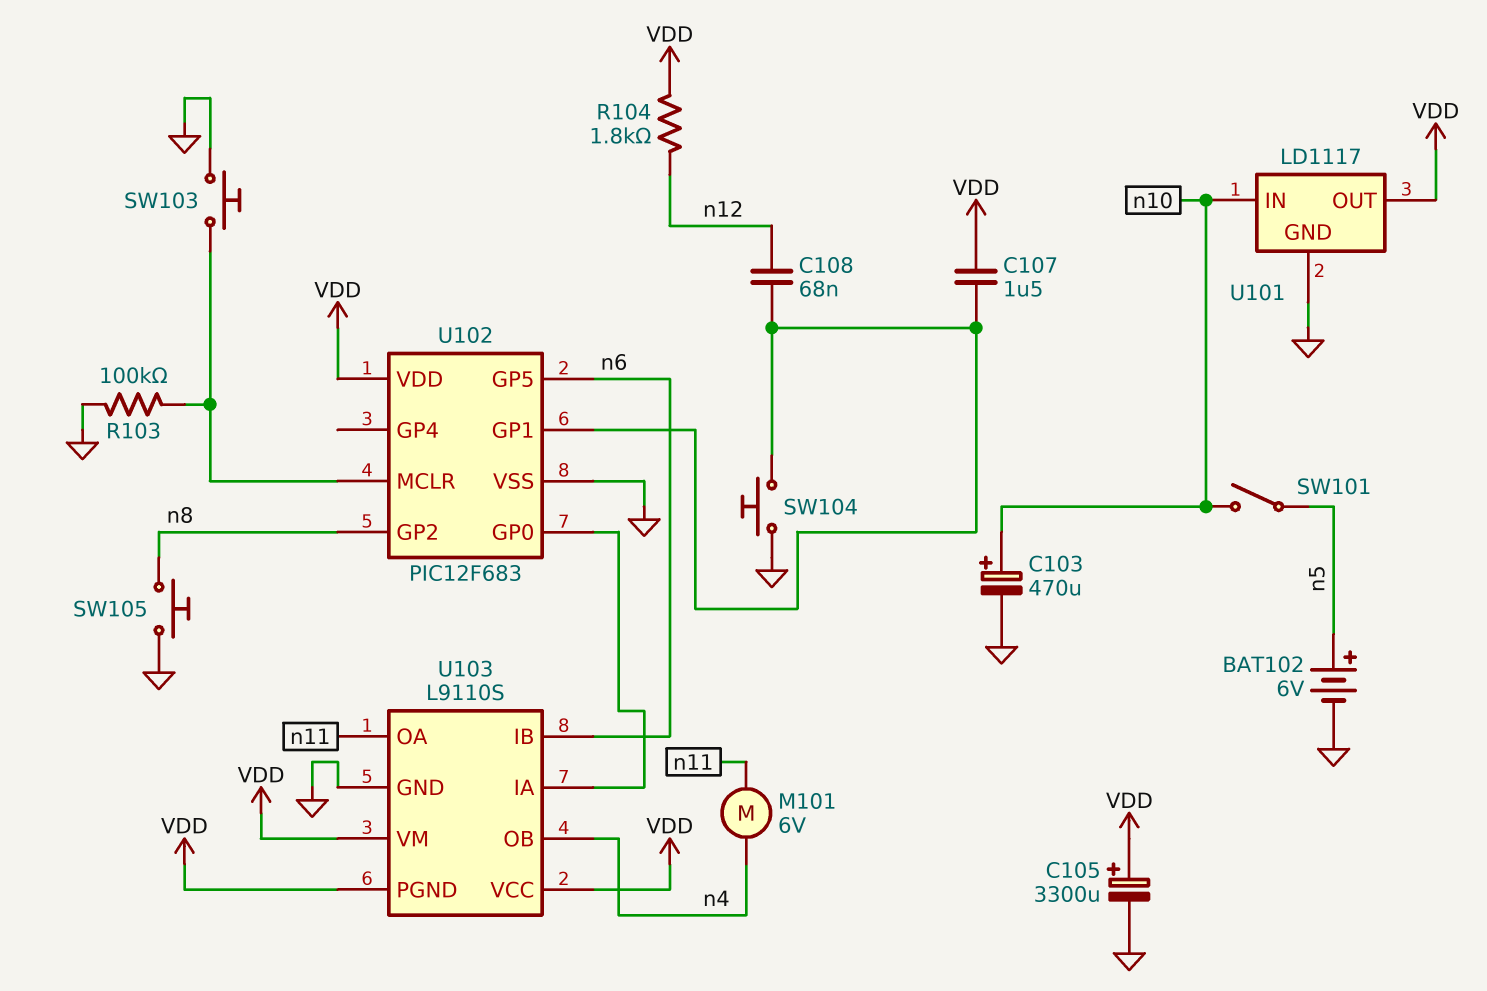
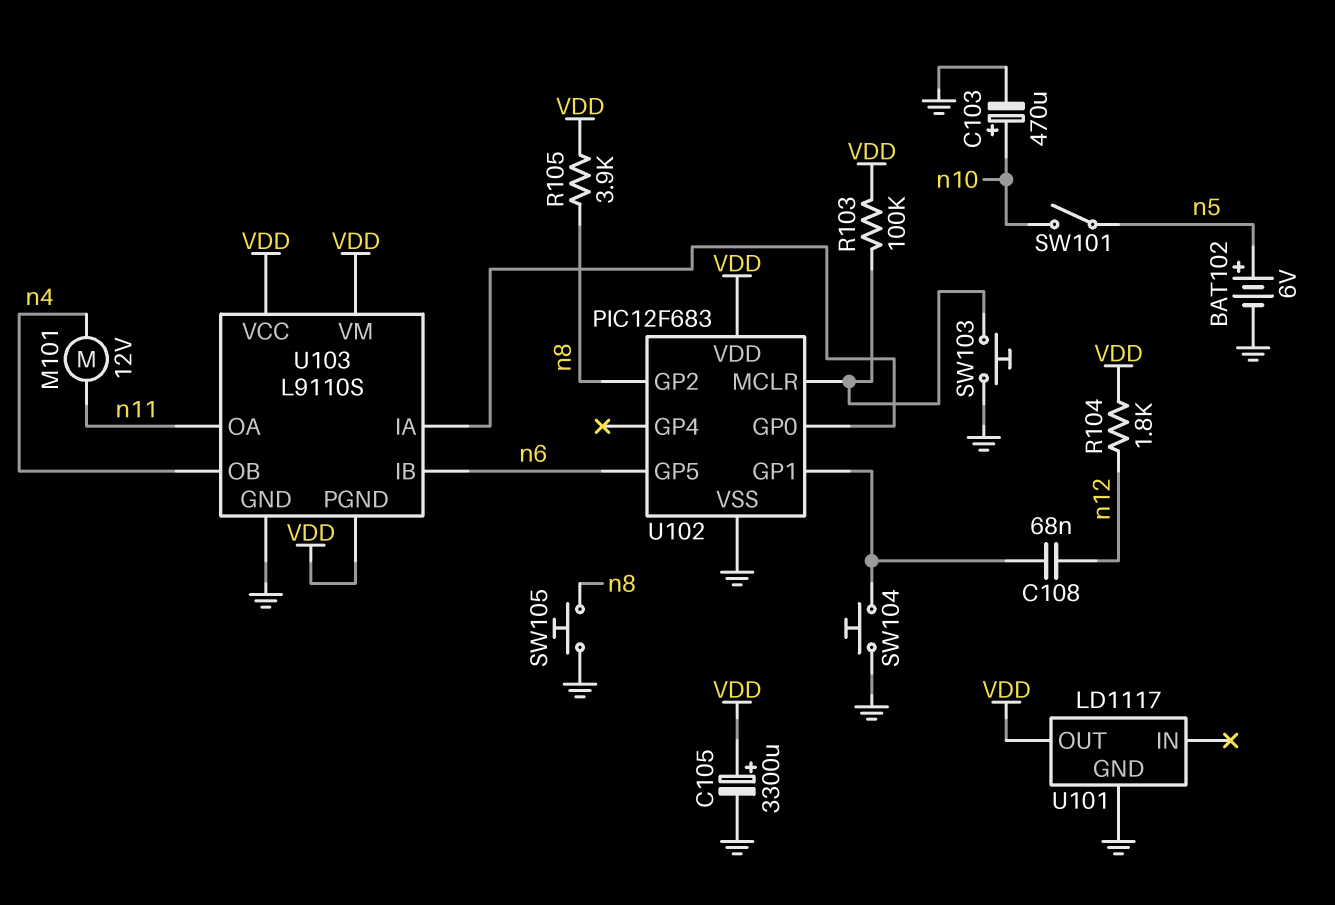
C107: 1.5uF (U102/GP1, VDD) -> none
M101: motor 6V (n4, n11) -> motor 12V (n4, n11)
R103: 100k (GND, U102/MCLR) -> 100k (U102/MCLR, VDD)
R105: none -> 3.9k (VDD, n8)
U101 pin IN: n10 -> none

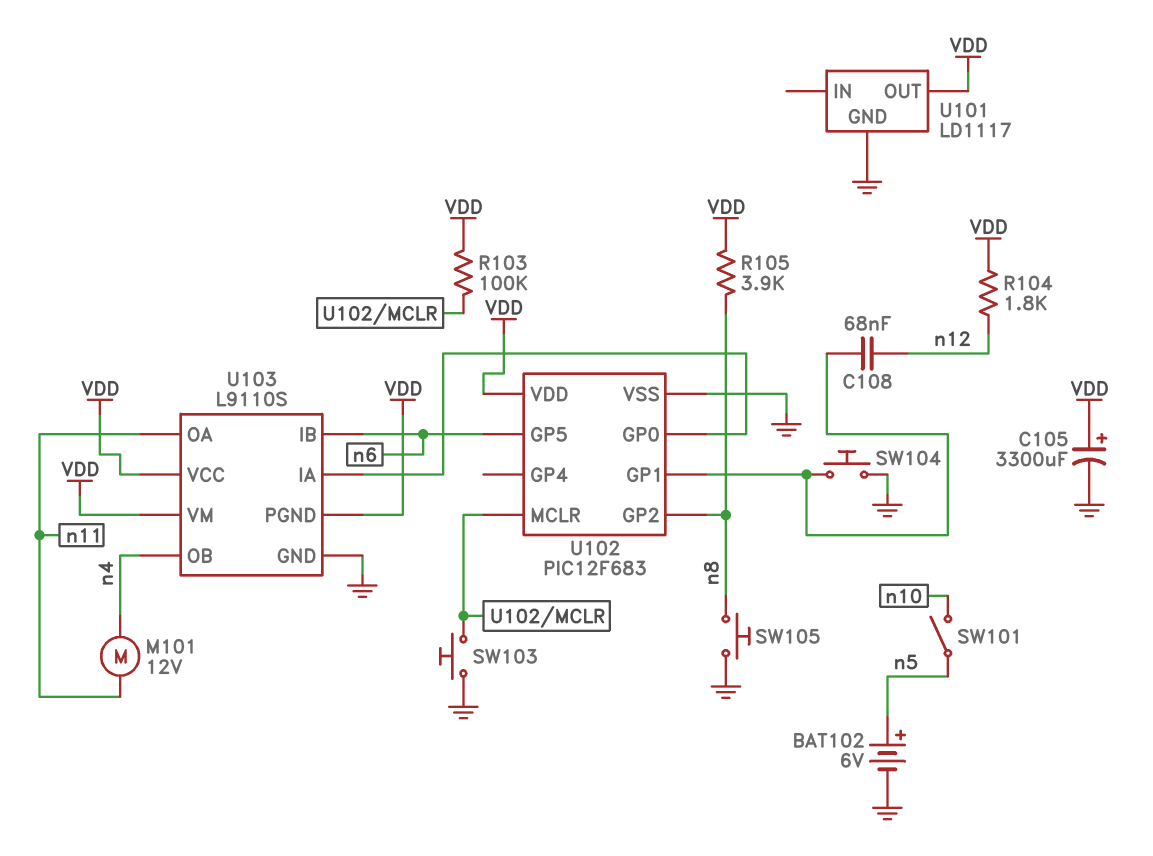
C103: 470uF (plus n10, minus GND) -> none

